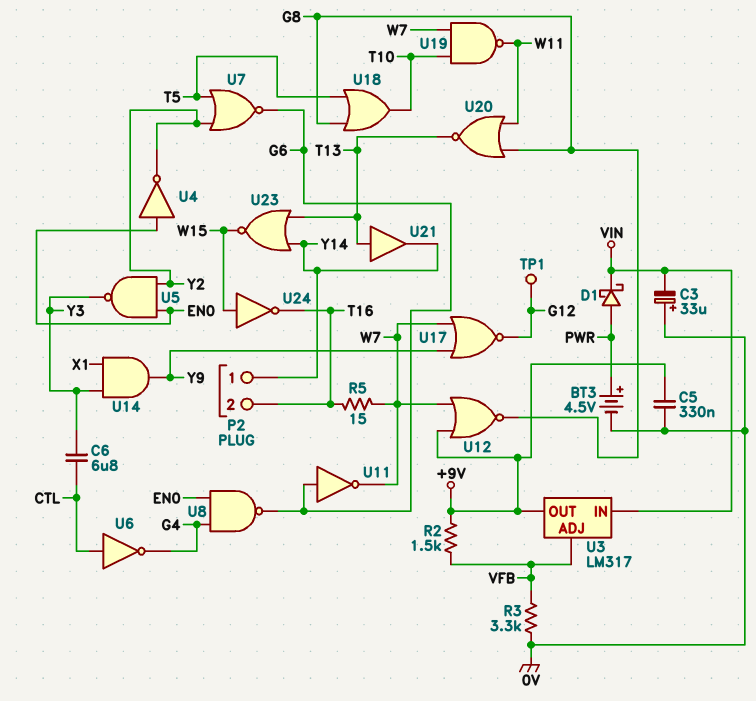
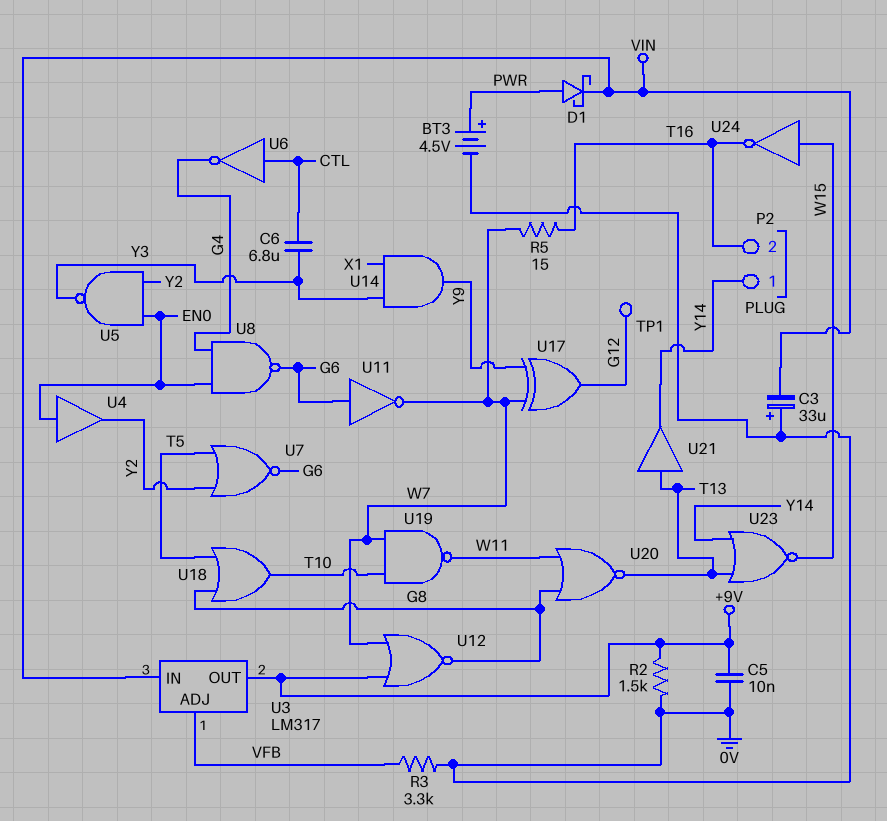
C5: 330nF (+9V, 0V) -> 10nF (+9V, 0V)
R2: 1.5k (+9V, VFB) -> 1.5k (+9V, 0V)
U4: NOT (in EN0, out Y2) -> buffer (in EN0, out Y2)
U17: NOR (in W7, in Y9, out G12) -> XOR (in W7, in Y9, out G12)

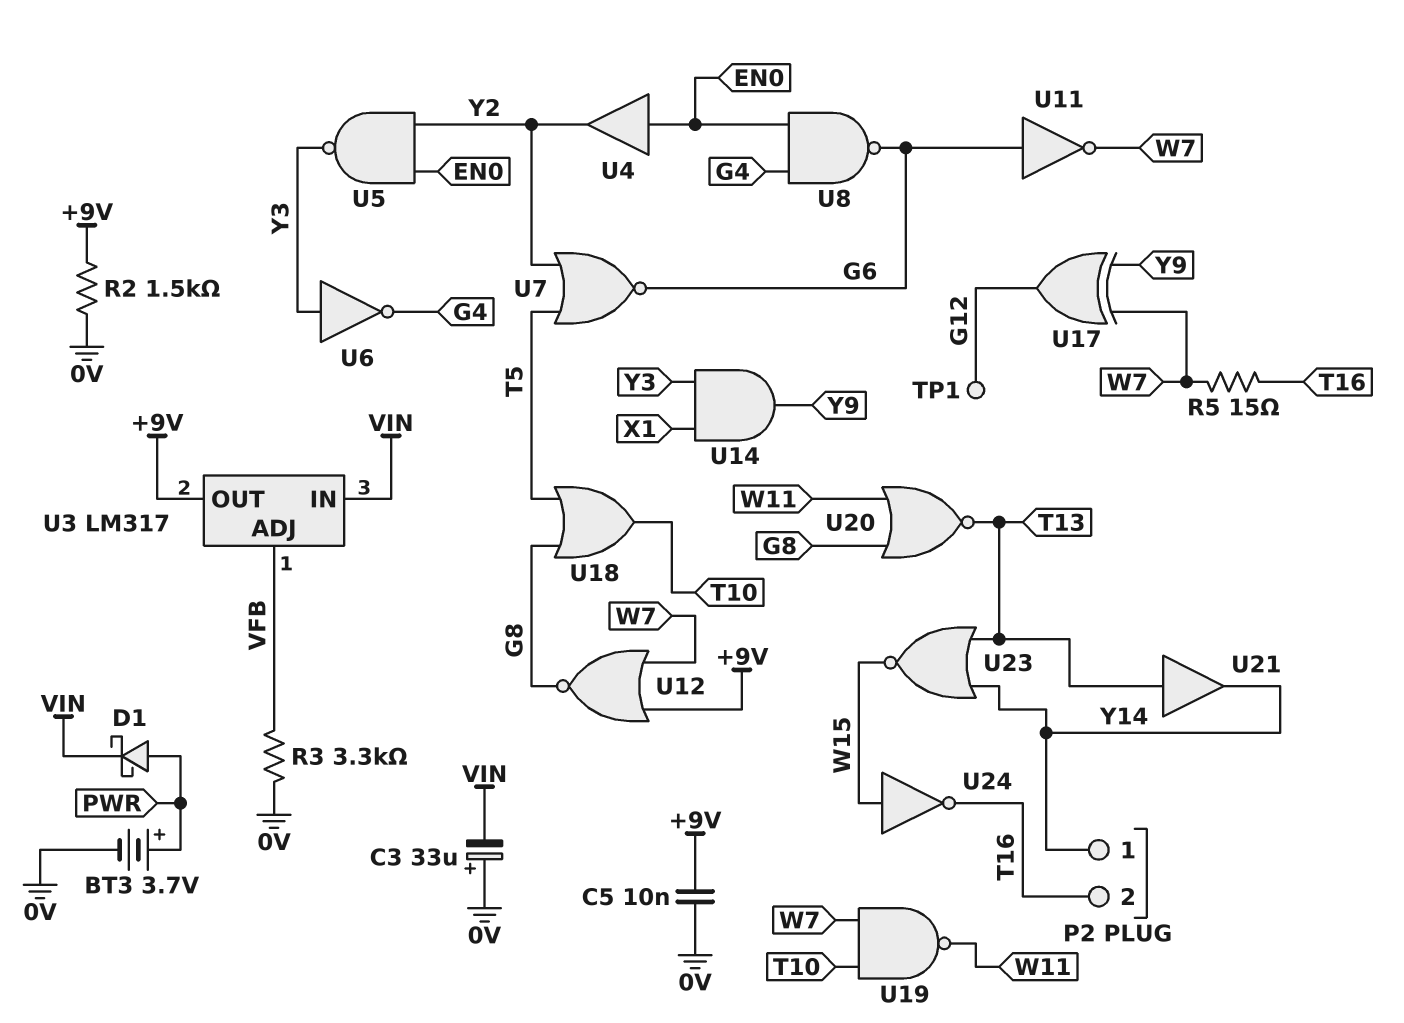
BT3: 4.5V (plus PWR, minus 0V) -> 3.7V (plus PWR, minus 0V)
C6: 6.8uF (CTL, Y3) -> none
U6: NOT (in CTL, out G4) -> NOT (in Y3, out G4)

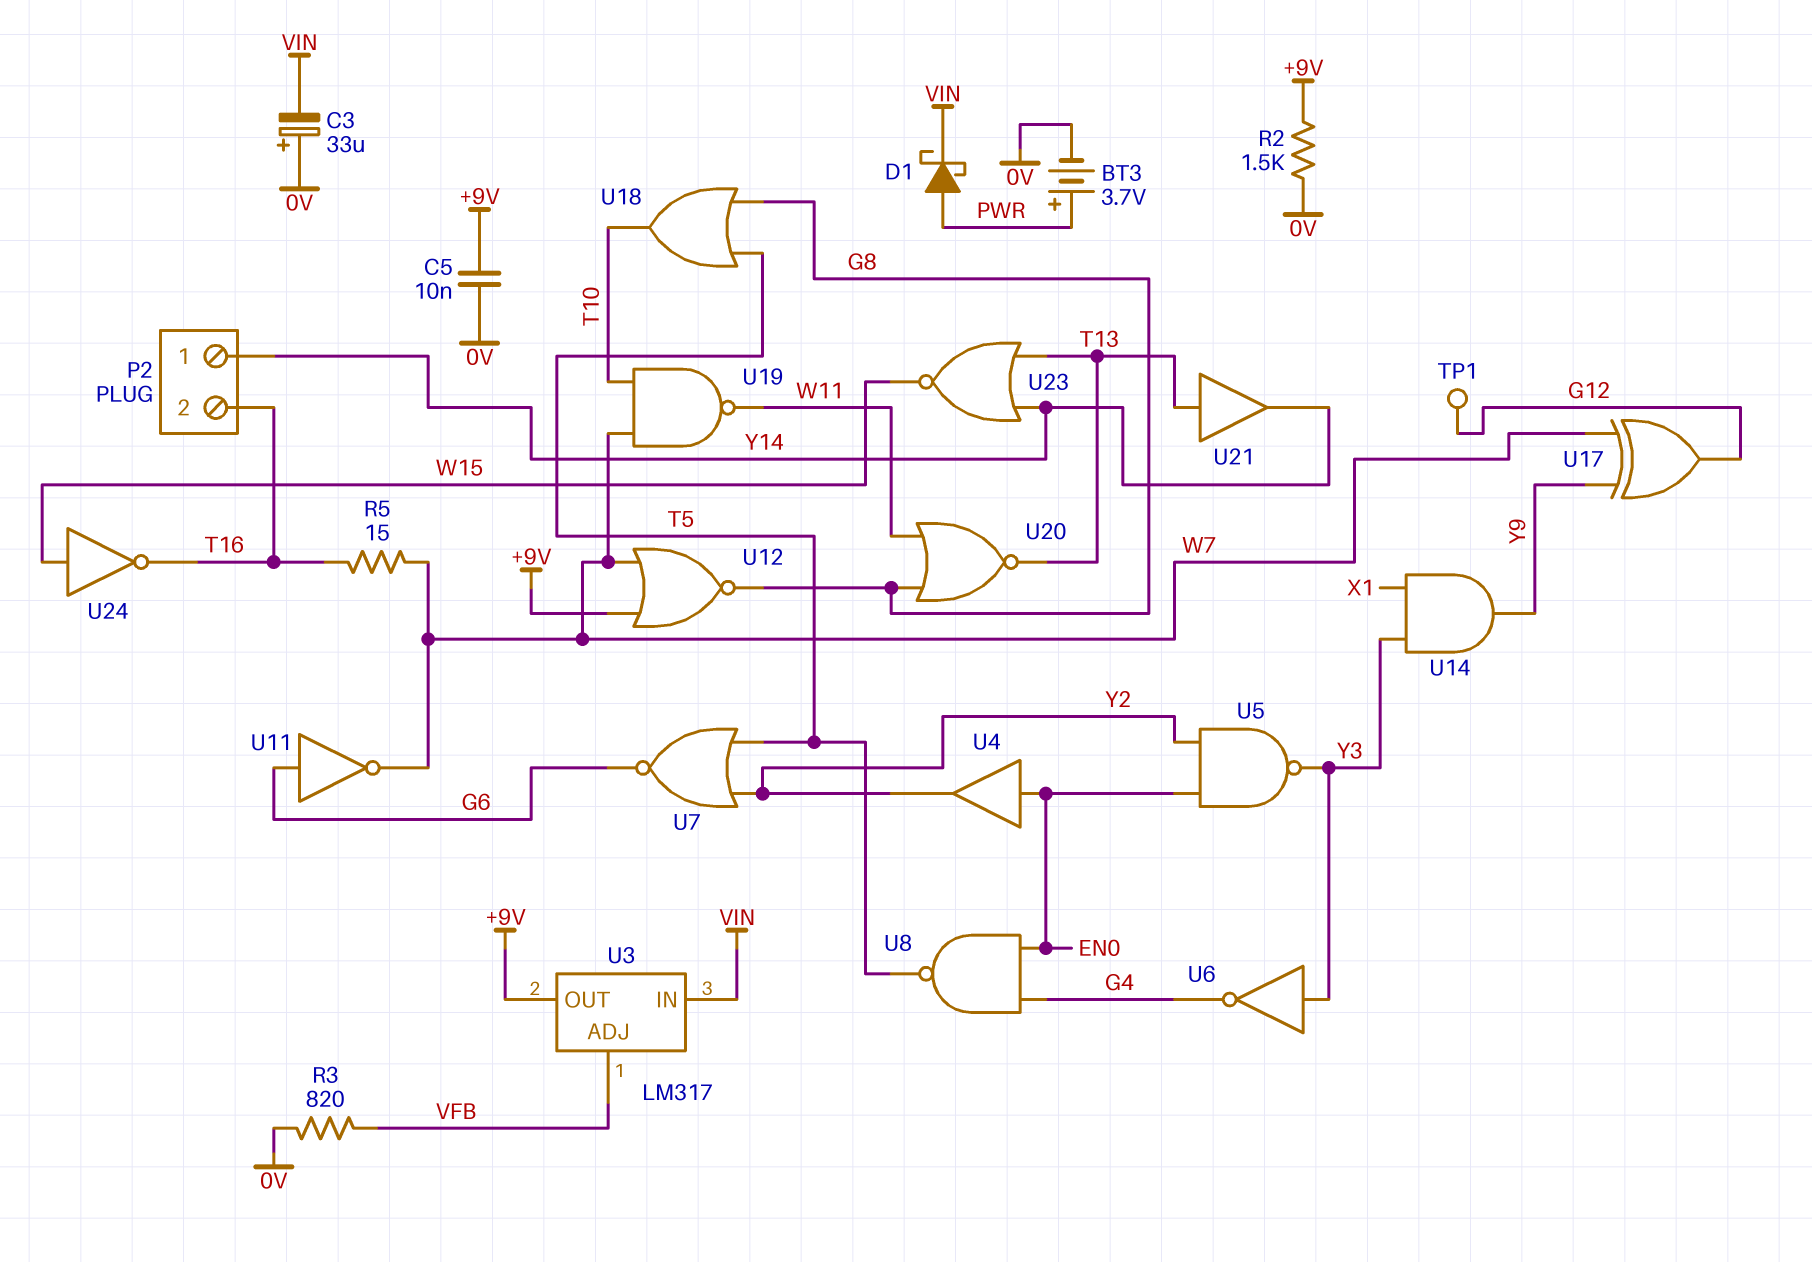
R3: 3.3k (0V, VFB) -> 820 (0V, VFB)
U8: NAND (in EN0, in G4, out G6) -> NAND (in EN0, in G4, out T5)

